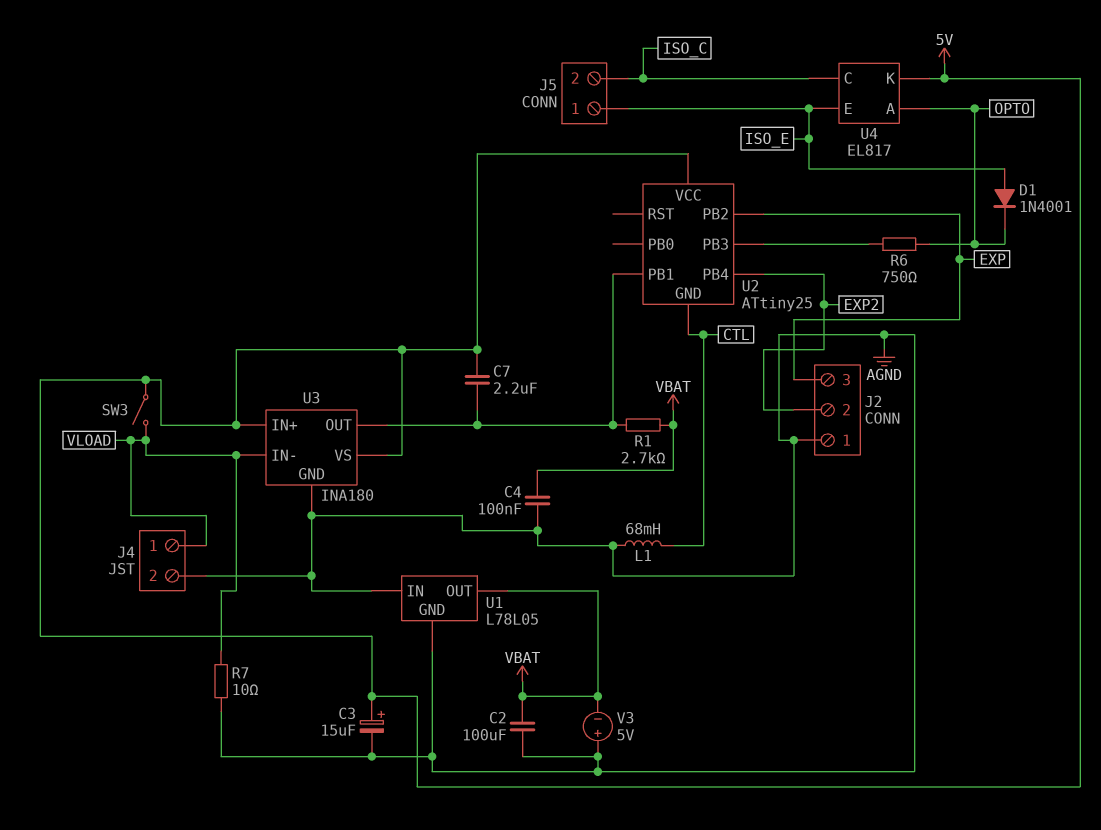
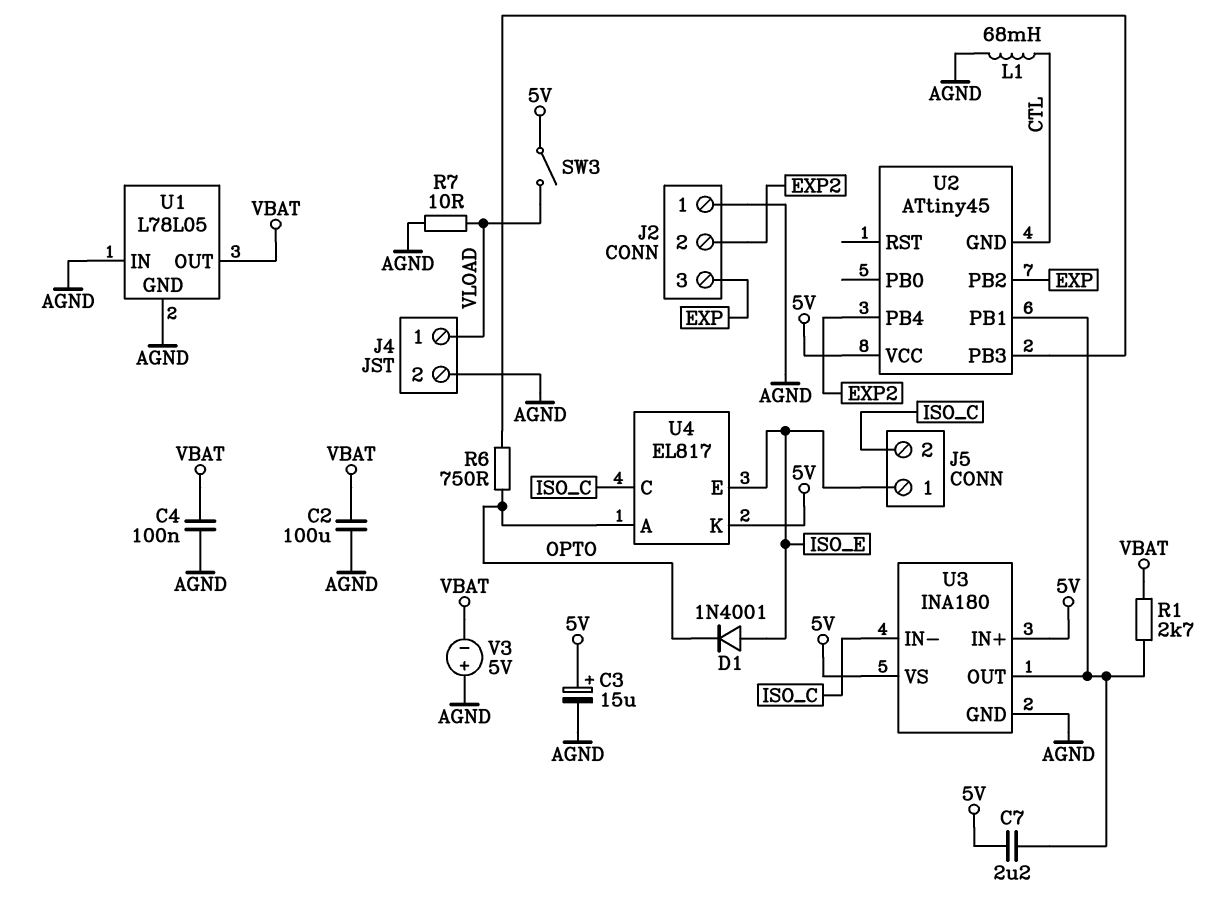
U2: ATtiny25 -> ATtiny45
U3 pin IN-: VLOAD -> ISO_C

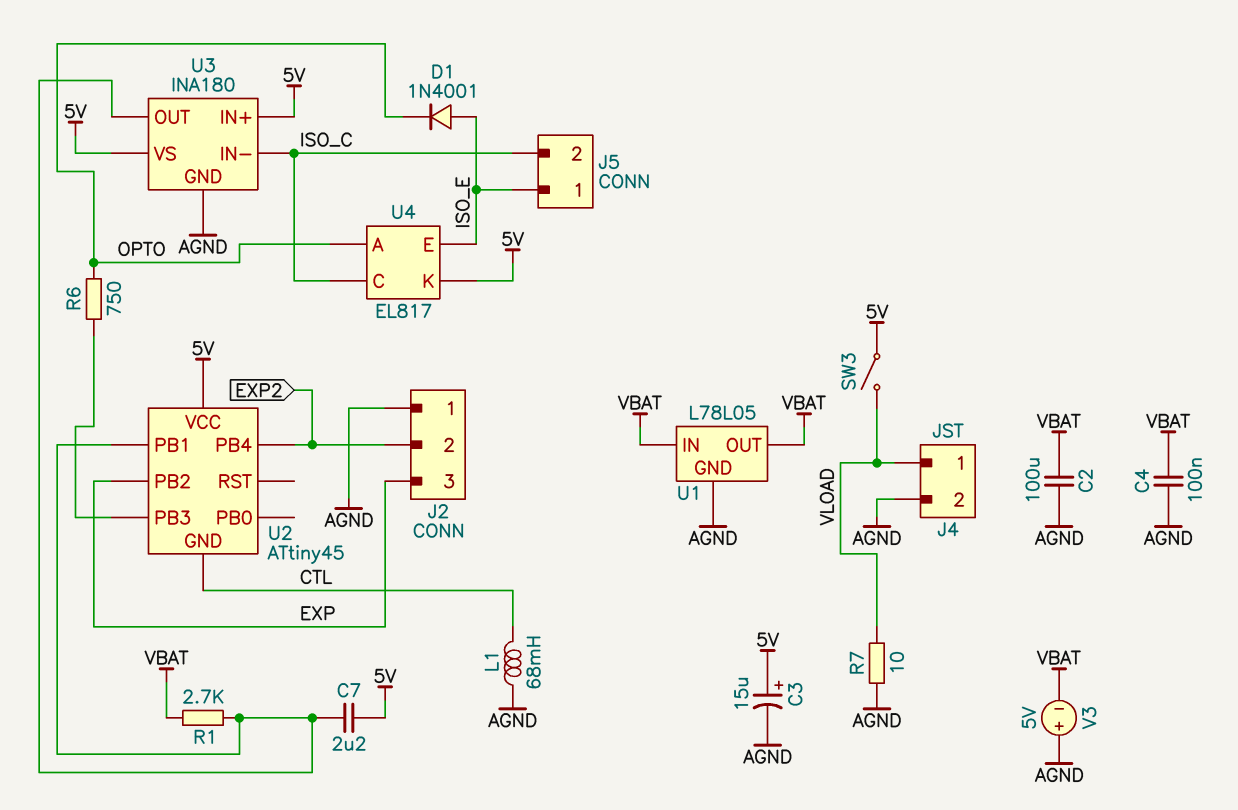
U1 pin IN: AGND -> VBAT

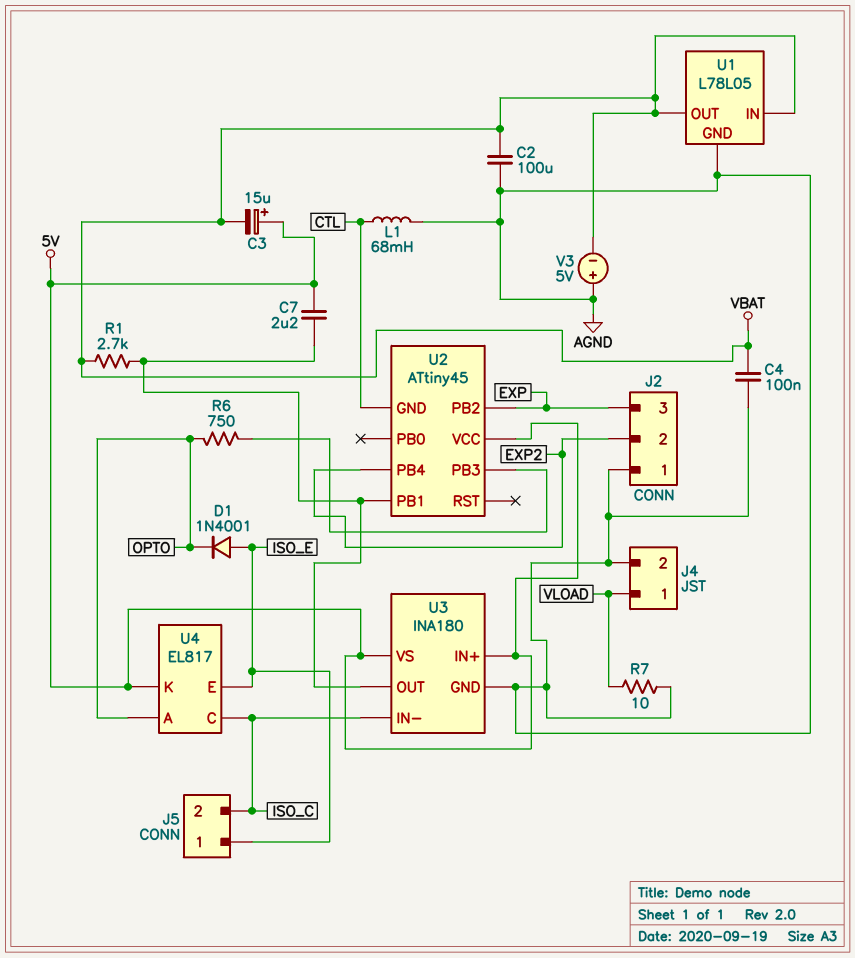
C3: 15uF (plus 5V, minus AGND) -> 15uF (plus 5V, minus VBAT)
SW3: switch (5V, VLOAD) -> none

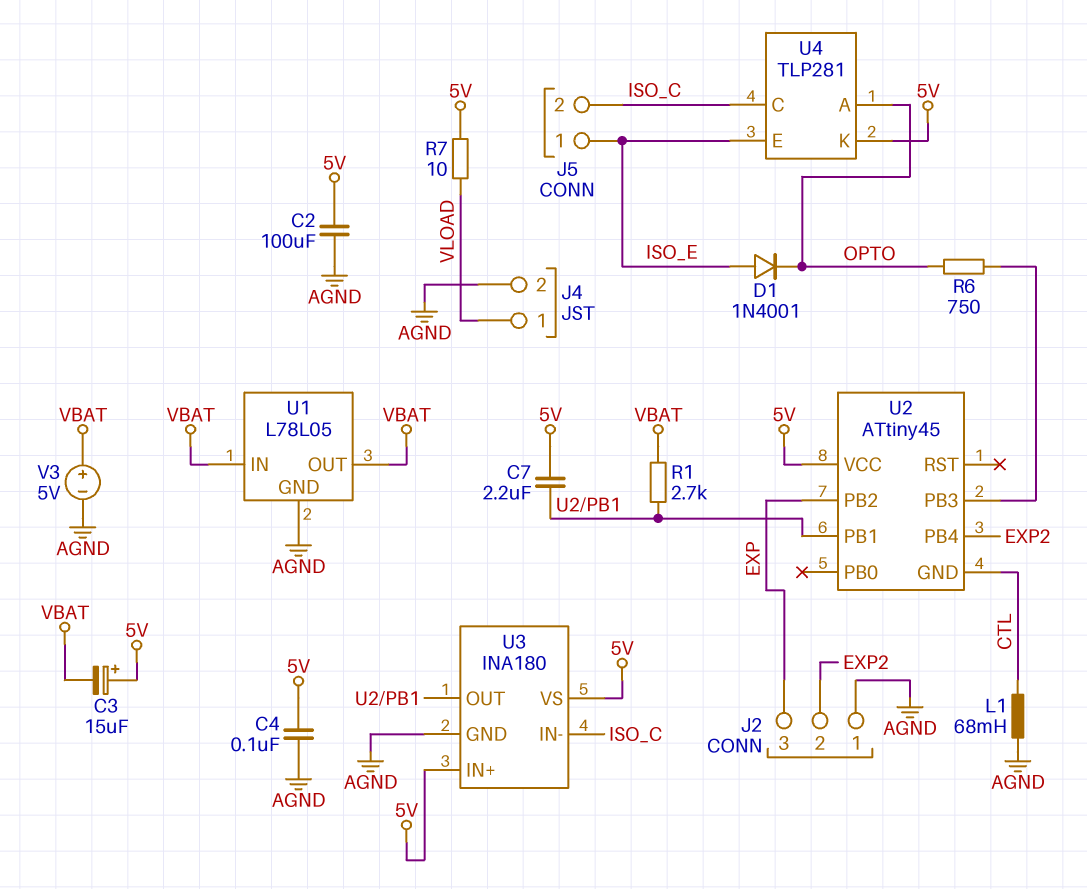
C2: 100uF (AGND, VBAT) -> 100uF (5V, AGND)
C4: 100nF (AGND, VBAT) -> 100nF (5V, AGND)
R7: 10 (AGND, VLOAD) -> 10 (5V, VLOAD)
U4: EL817 -> TLP281
V3: 5V (plus AGND, minus VBAT) -> 5V (plus VBAT, minus AGND)

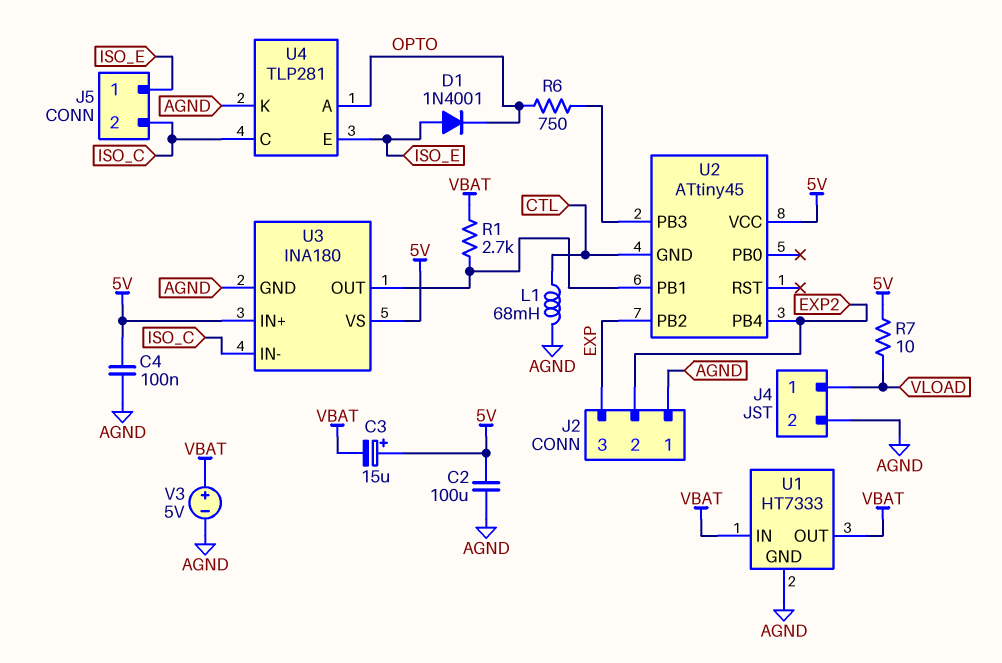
C7: 2.2uF (5V, U2/PB1) -> none
U1: L78L05 -> HT7333
U4 pin K: 5V -> AGND

